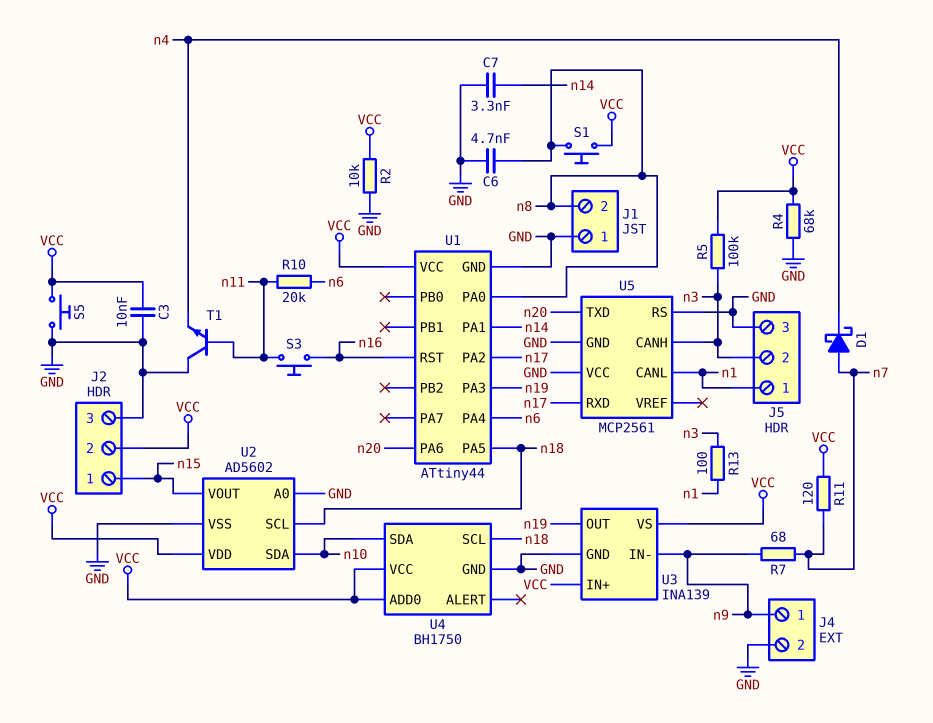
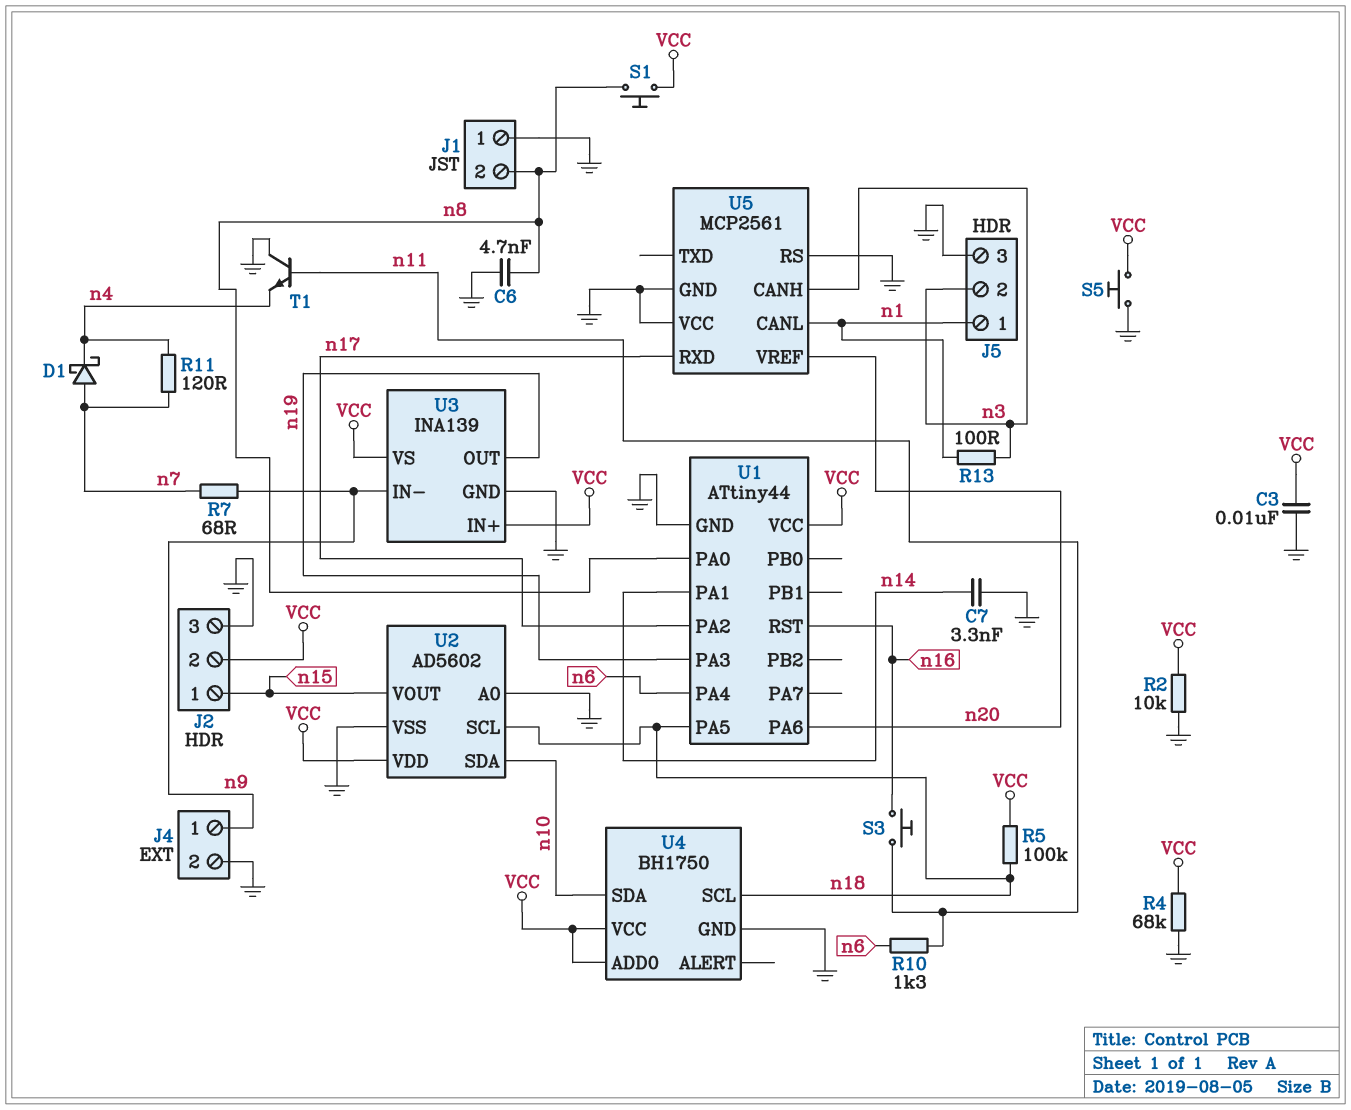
R5: 100k (VCC, n3) -> 100k (VCC, n18)
R10: 20k (n6, n11) -> 1.3k (n6, n11)
R11: 120 (VCC, n7) -> 120 (n4, n7)
U5 pin TXD: n20 -> none
U5 pin VREF: none -> n20

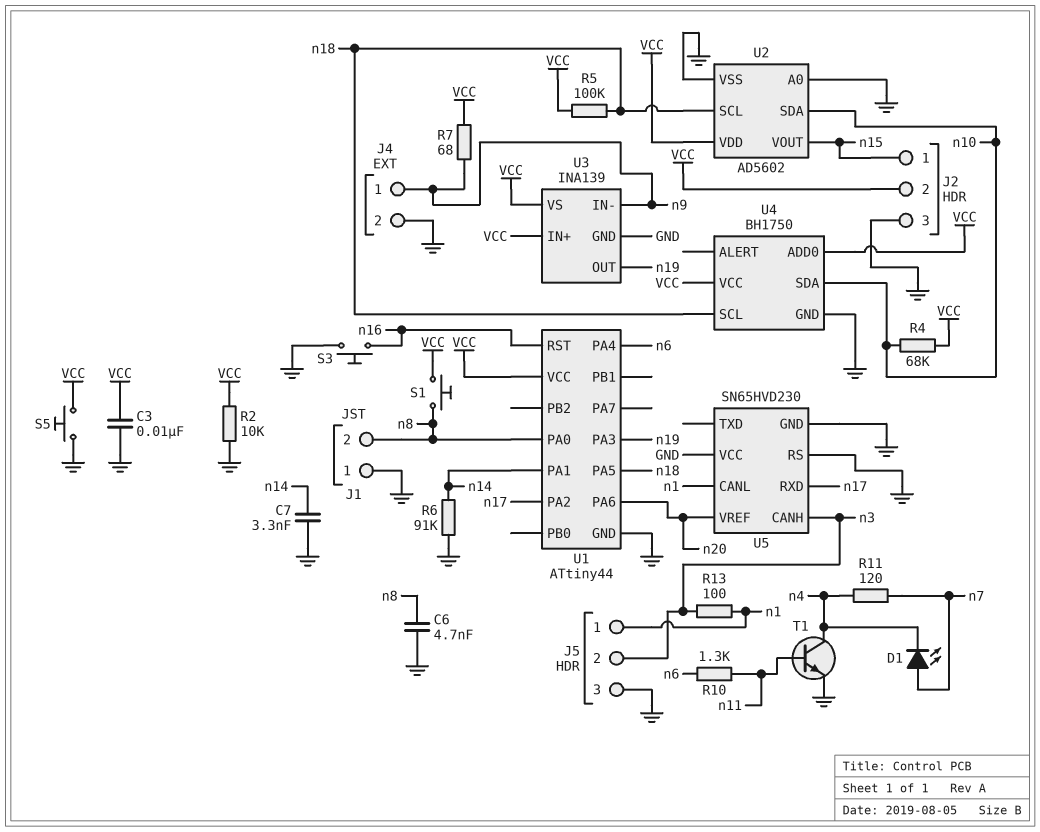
D1: schottky (A n7, K n4) -> LED (A n7, K n4)
R4: 68k (GND, VCC) -> 68k (VCC, n10)
R6: none -> 91k (GND, n14)
R7: 68 (n7, n9) -> 68 (VCC, n9)
S3: button (n11, n16) -> button (GND, n16)
T1: NPN (B n11, C GND, E n4) -> NPN (B n11, C n4, E GND)
U5: MCP2561 -> SN65HVD230

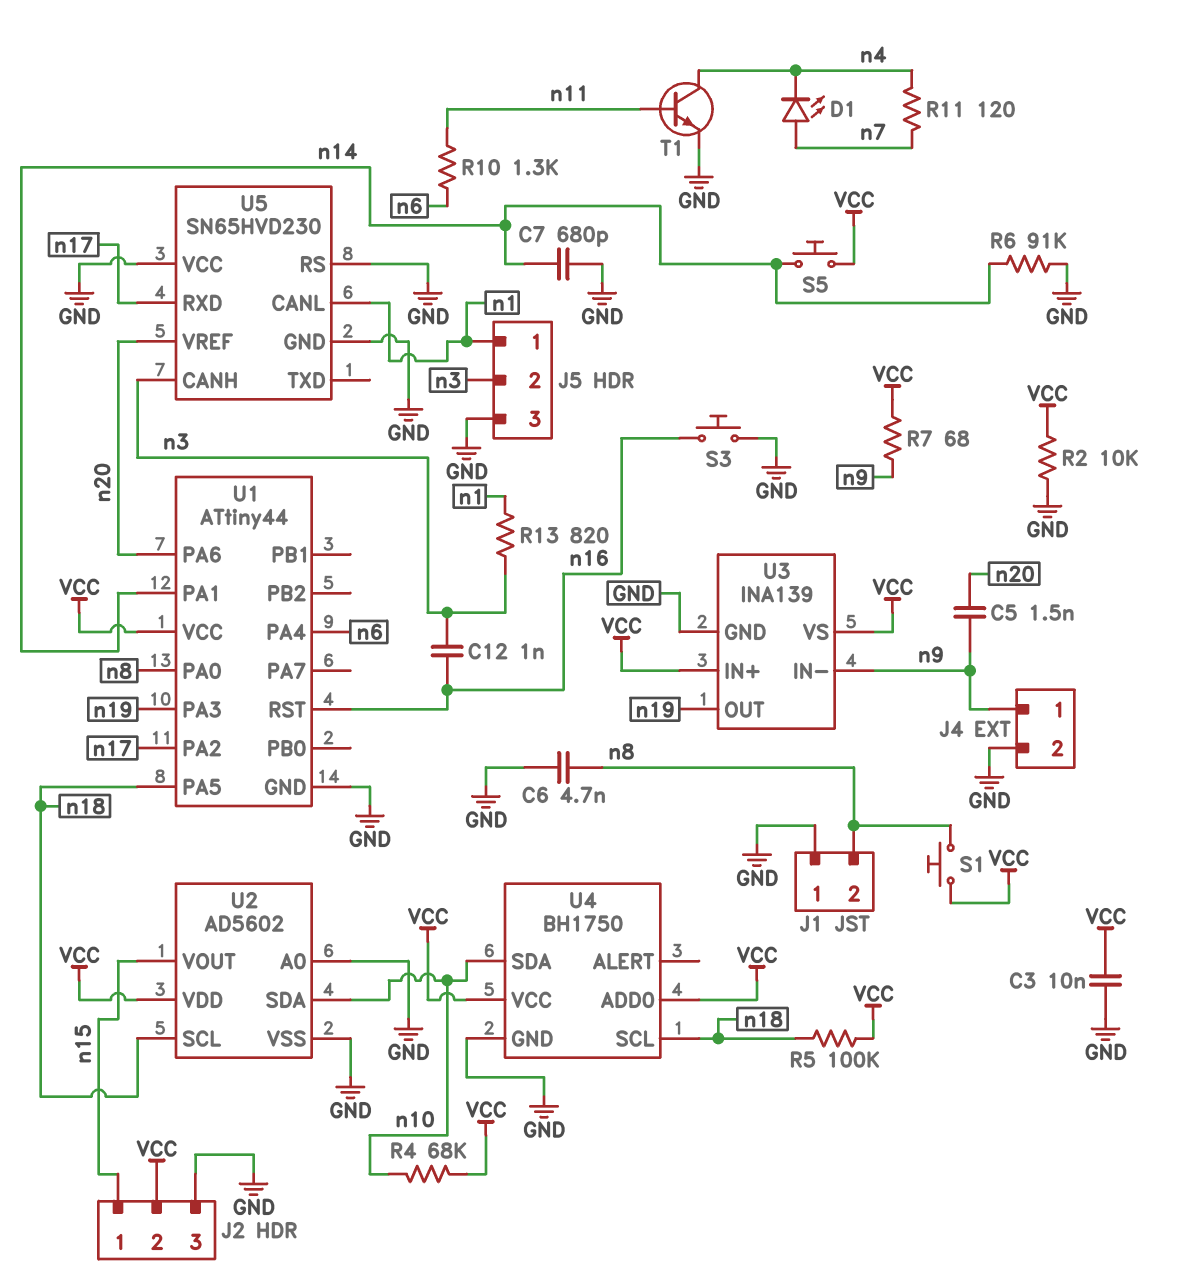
C5: none -> 1.5nF (n9, n20)
C7: 3.3nF (GND, n14) -> 680pF (GND, n14)
C12: none -> 1nF (n3, n16)
R13: 100 (n1, n3) -> 820 (n1, n3)
S5: button (GND, VCC) -> button (VCC, n14)

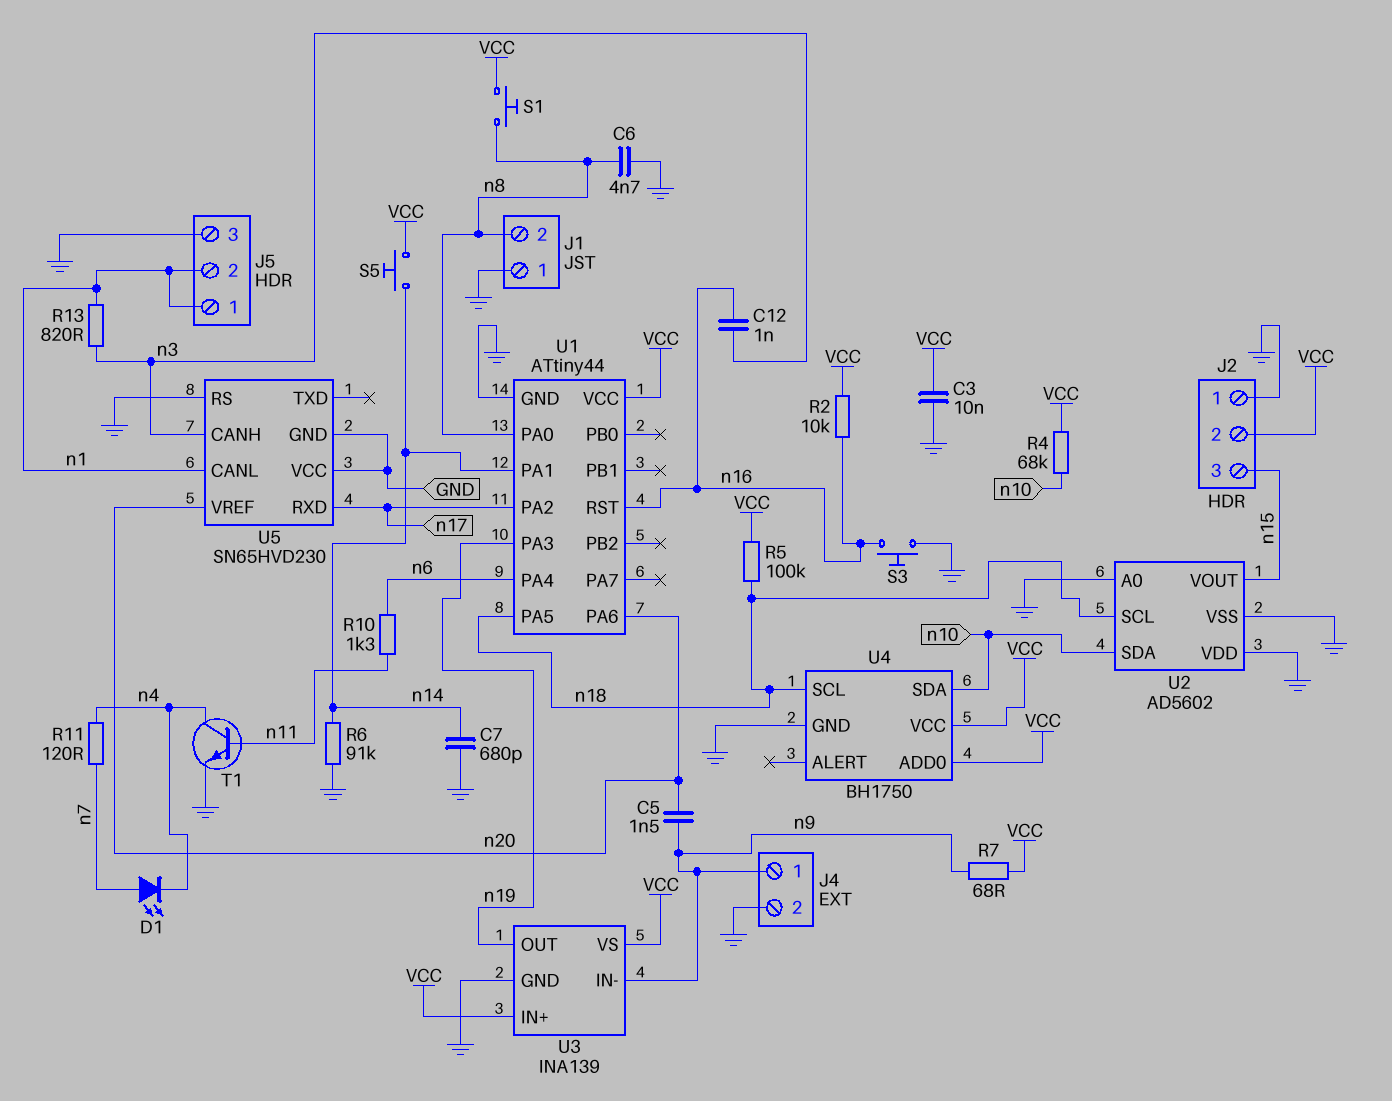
J2 pin 1: n15 -> GND
J2 pin 3: GND -> n15
J5 pin 2: n3 -> n1
R2: 10k (GND, VCC) -> 10k (VCC, n16)
U2 pin VDD: VCC -> GND

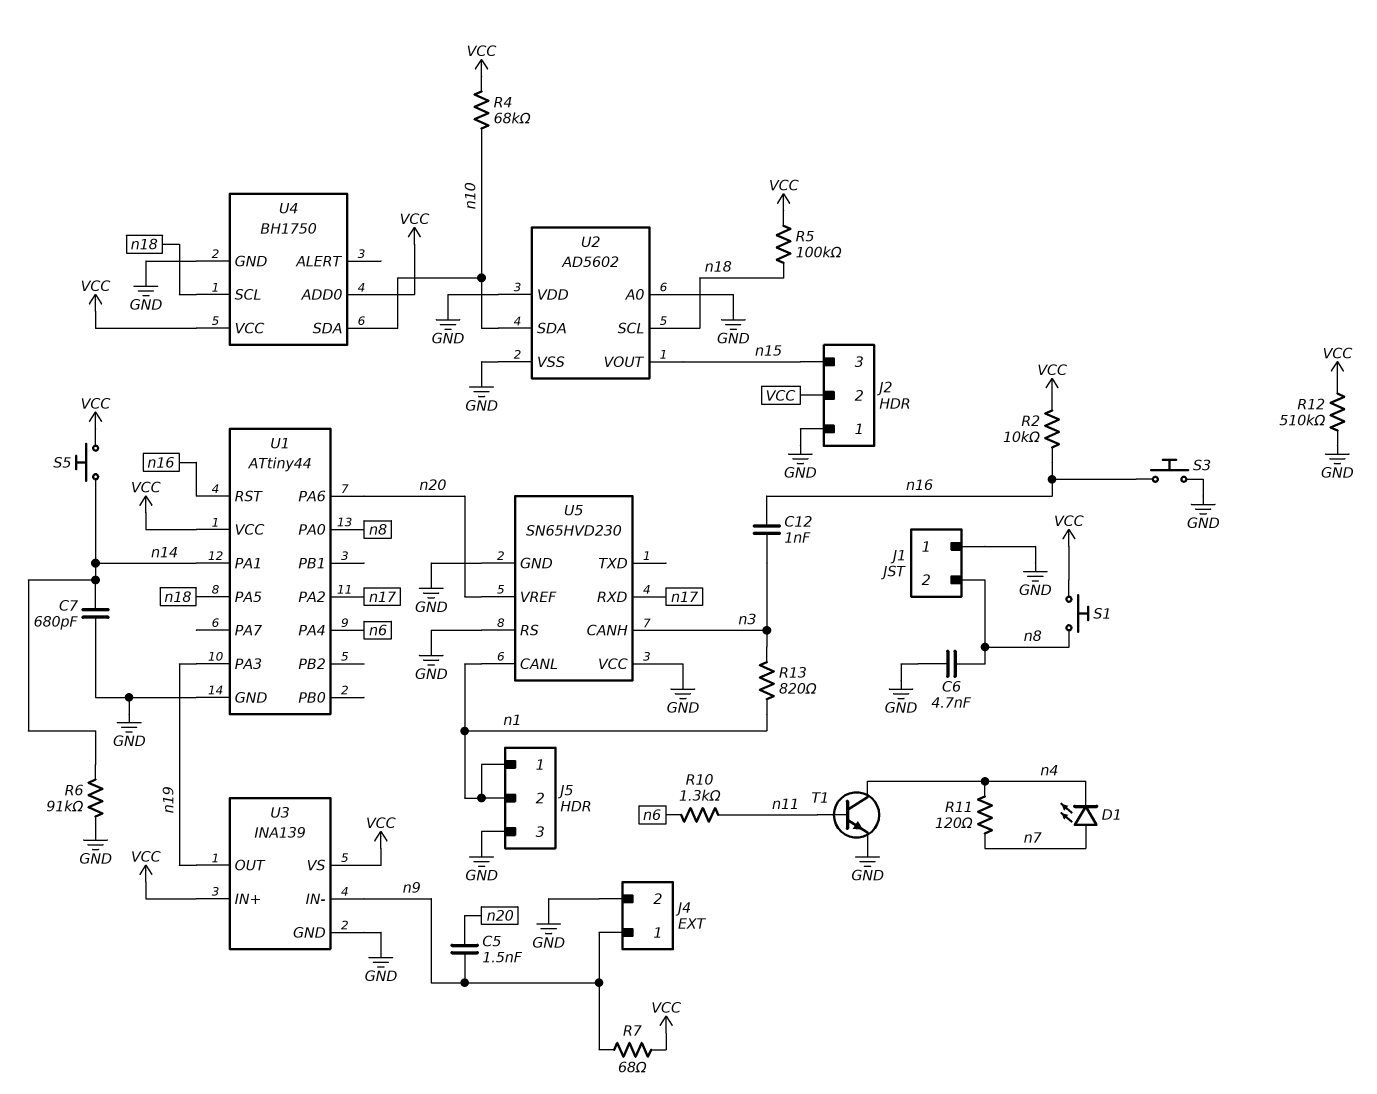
C3: 10nF (GND, VCC) -> none
R12: none -> 510k (GND, VCC)

